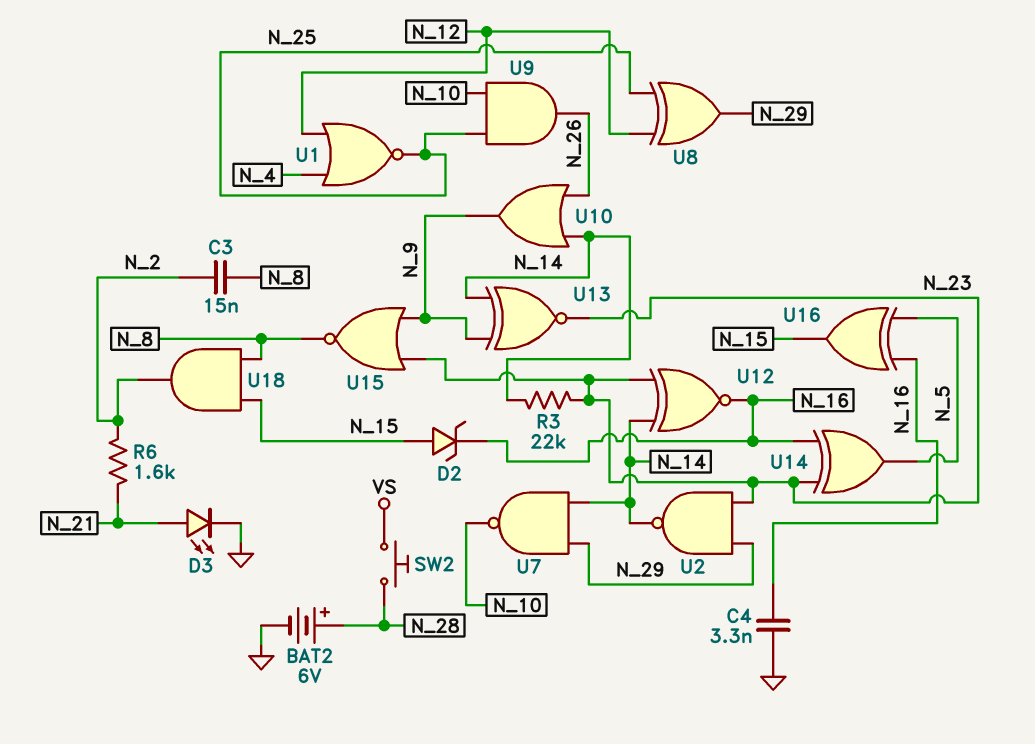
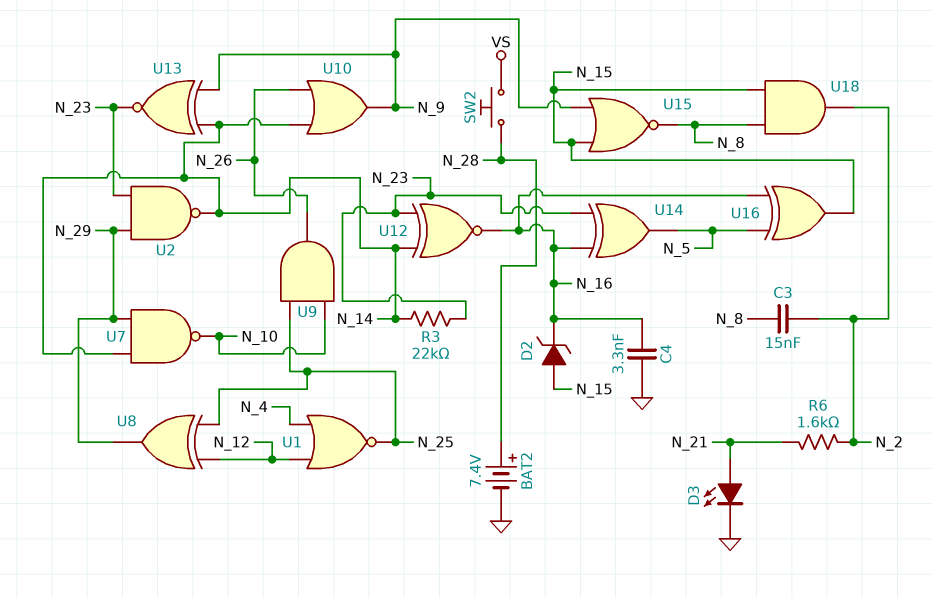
BAT2: 6V (plus N_28, minus GND) -> 7.4V (plus N_28, minus GND)
U15: NOR (in N_9, in N_23, out N_8) -> NOR (in N_9, in N_15, out N_8)

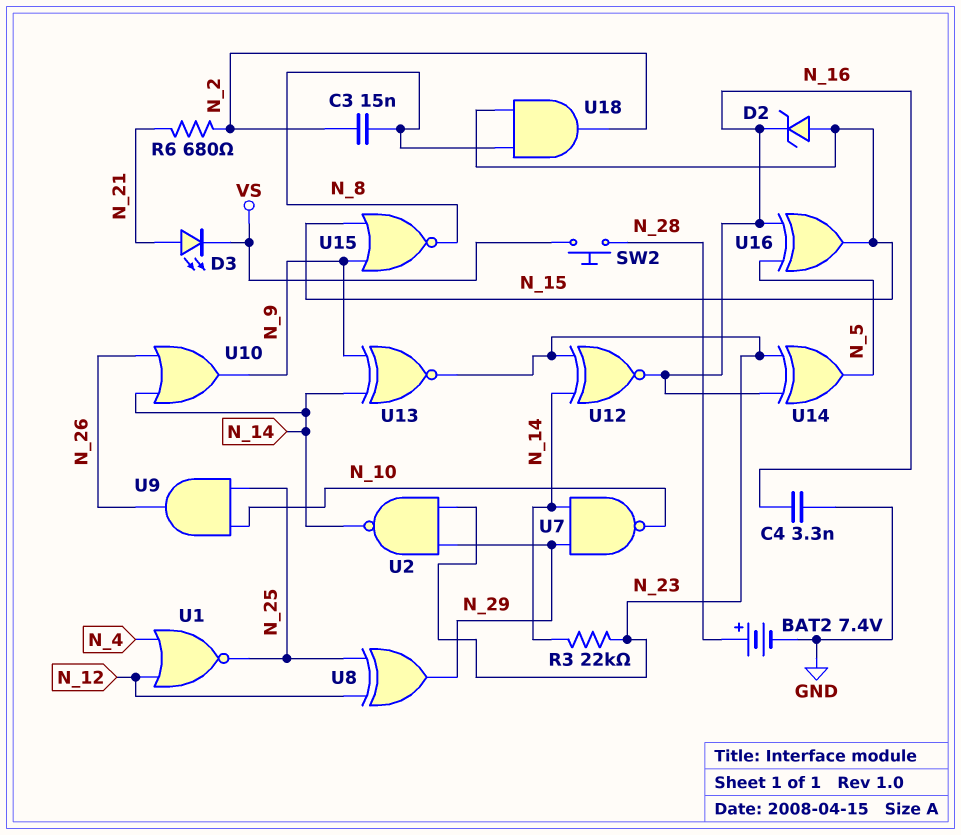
D3: LED (A N_21, K GND) -> LED (A N_21, K VS)
R6: 1.6k (N_2, N_21) -> 680 (N_2, N_21)

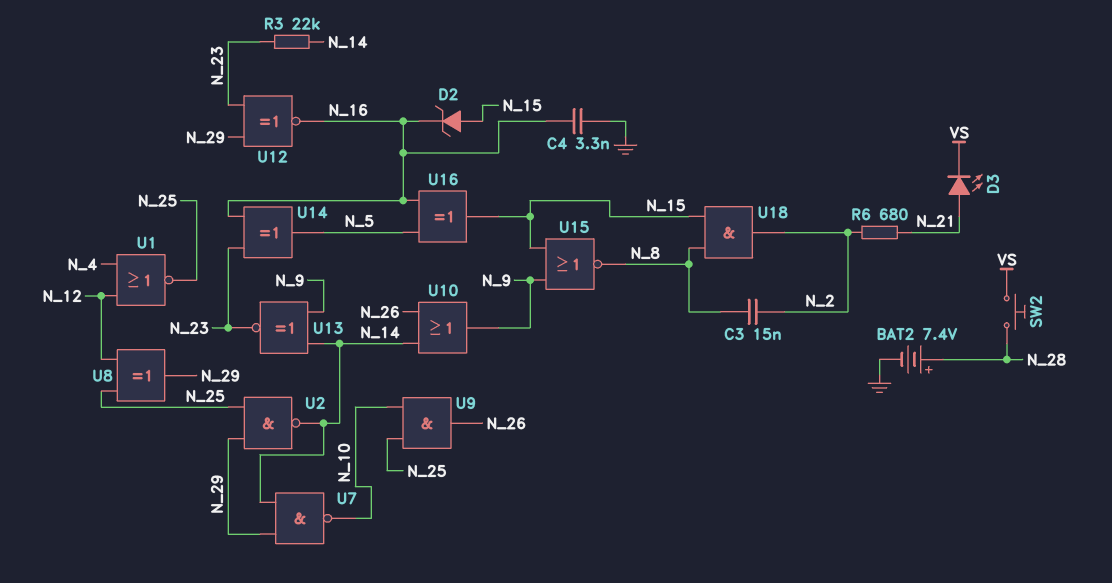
U2: NAND (in N_23, in N_29, out N_14) -> NAND (in N_25, in N_29, out N_14)
U12: XNOR (in N_14, in N_23, out N_16) -> XNOR (in N_23, in N_29, out N_16)

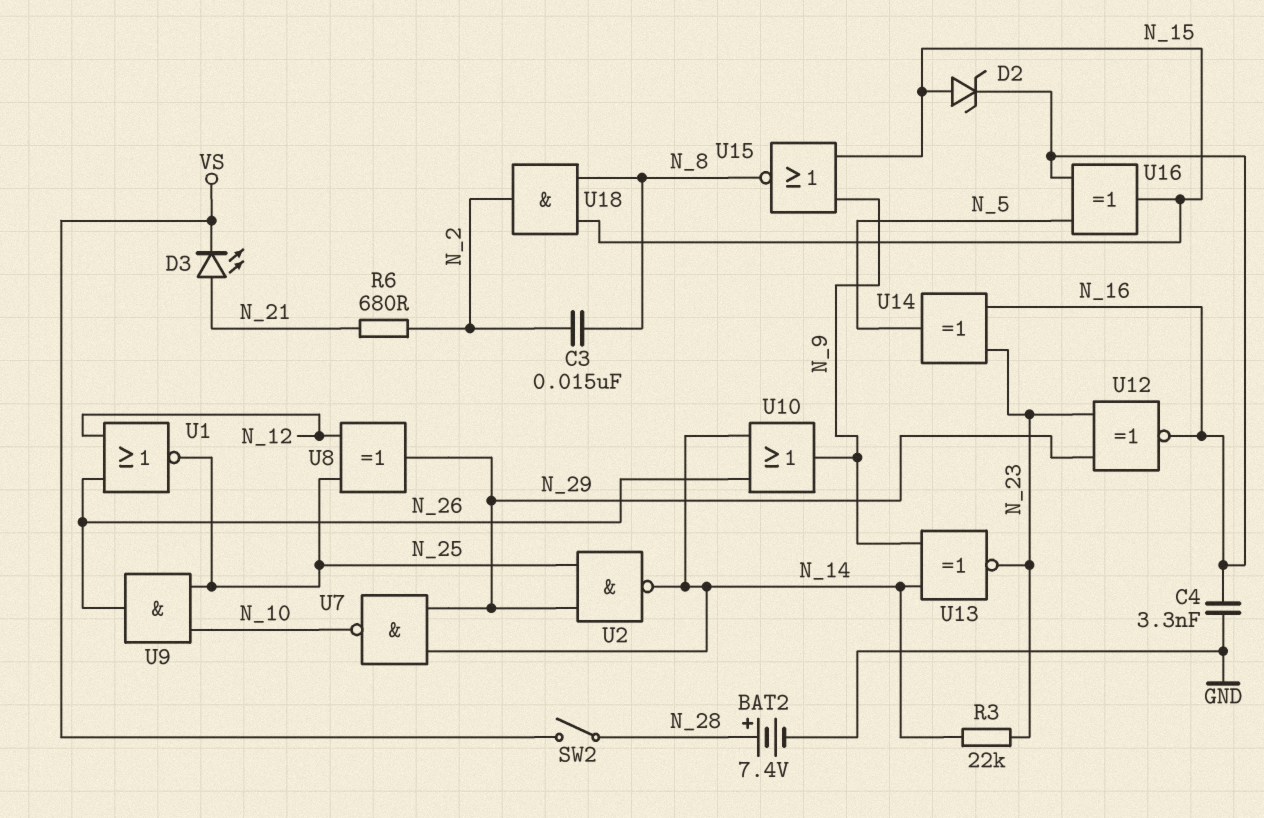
SW2: button (N_28, VS) -> switch (N_28, VS)
U1: NOR (in N_4, in N_12, out N_25) -> NOR (in N_12, in N_26, out N_25)

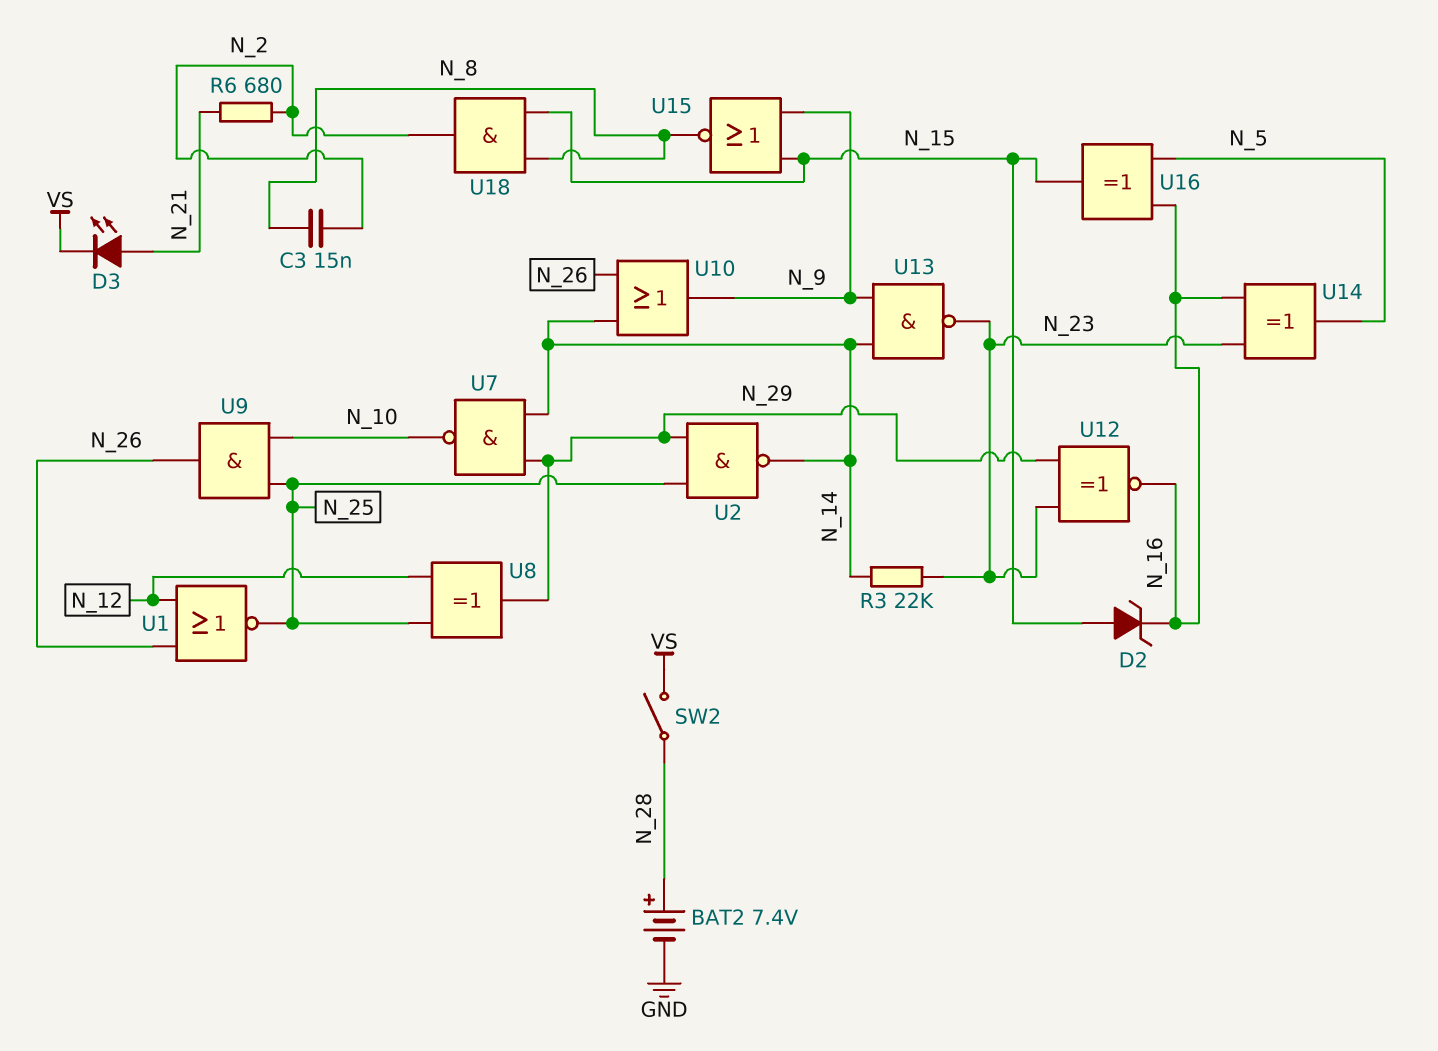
C4: 3.3nF (GND, N_16) -> none
U13: XNOR (in N_9, in N_14, out N_23) -> NAND (in N_9, in N_14, out N_23)

